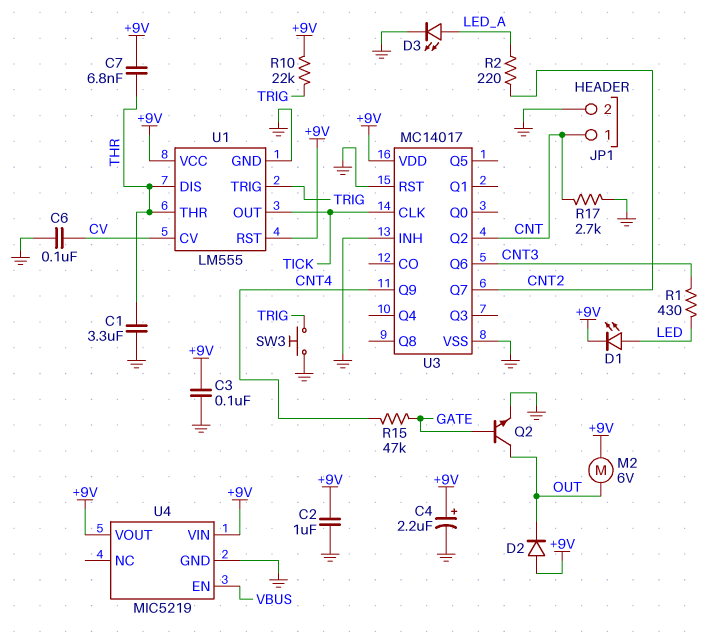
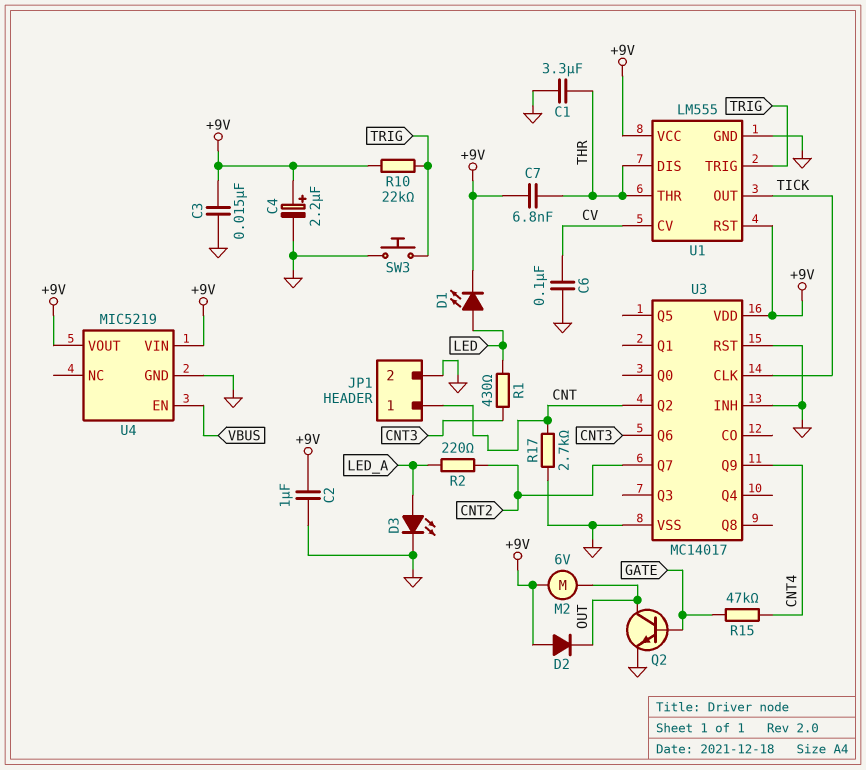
C3: 100nF (+9V, GND) -> 15nF (+9V, GND)

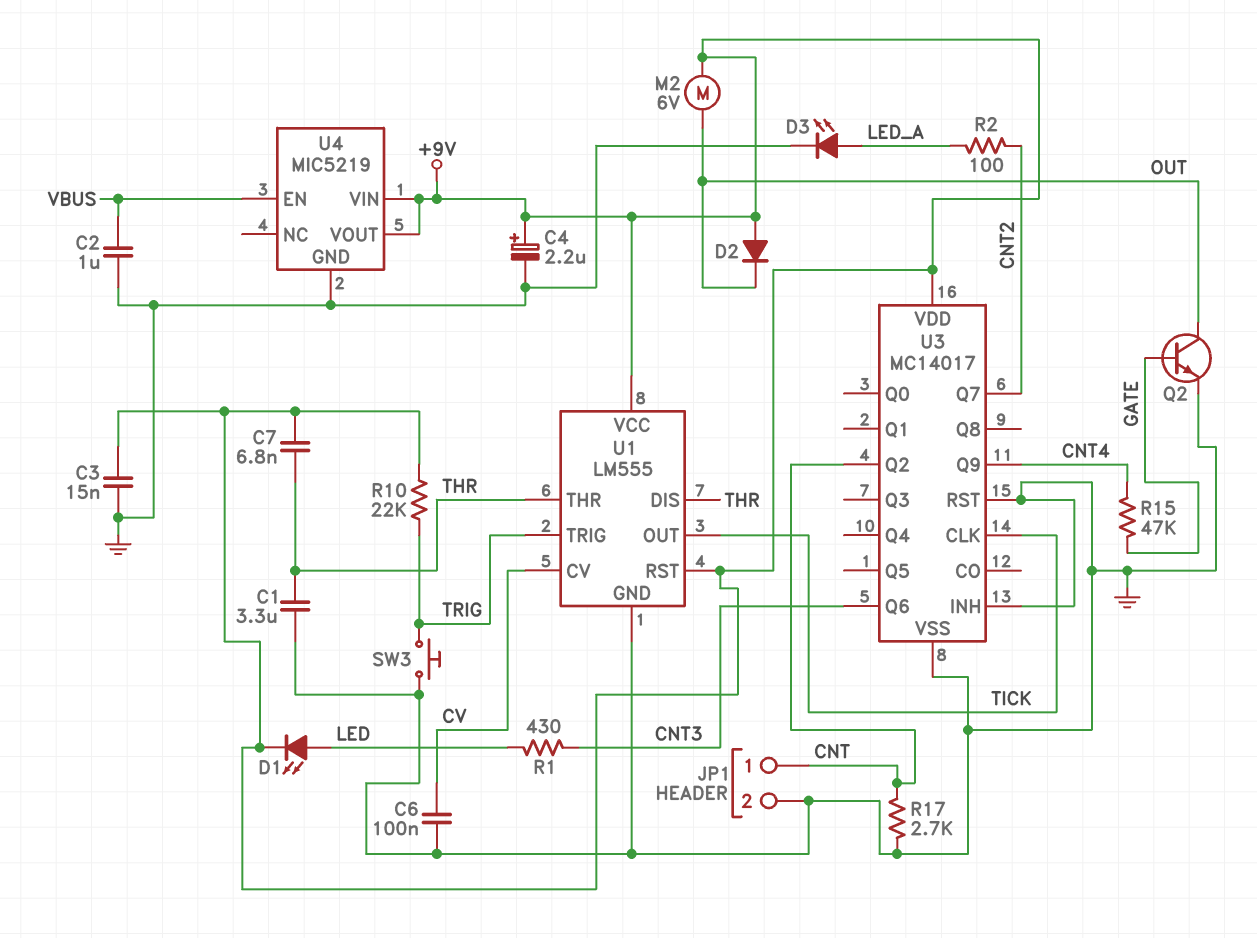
C2: 1uF (+9V, GND) -> 1uF (GND, VBUS)
R2: 220 (CNT2, LED_A) -> 100 (CNT2, LED_A)

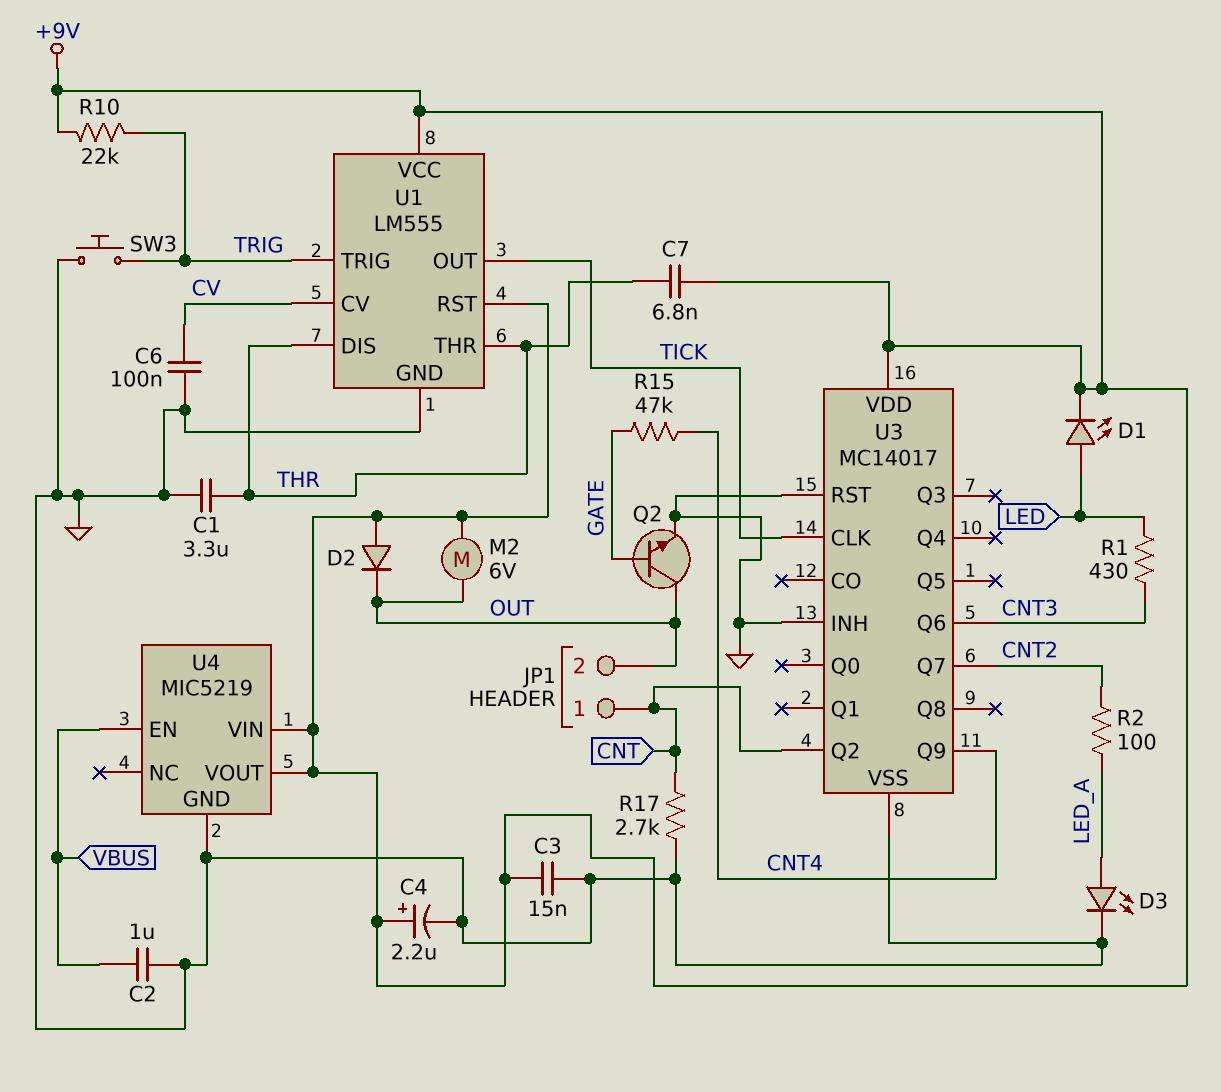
JP1 pin 2: GND -> OUT

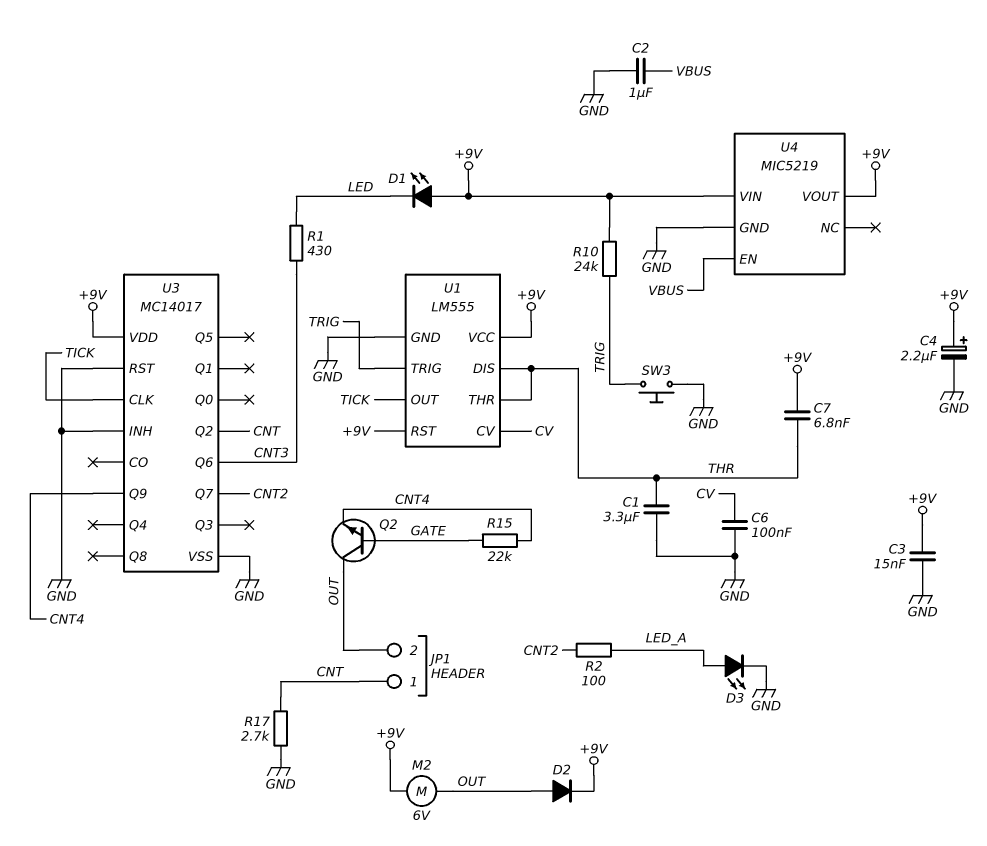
D1: LED (A LED, K +9V) -> LED (A +9V, K LED)
D2: diode (A +9V, K OUT) -> diode (A OUT, K +9V)
Q2: NPN (B GATE, C OUT, E GND) -> NPN (B GATE, C OUT, E CNT4)
R10: 22k (+9V, TRIG) -> 24k (+9V, TRIG)
R15: 47k (CNT4, GATE) -> 22k (CNT4, GATE)

